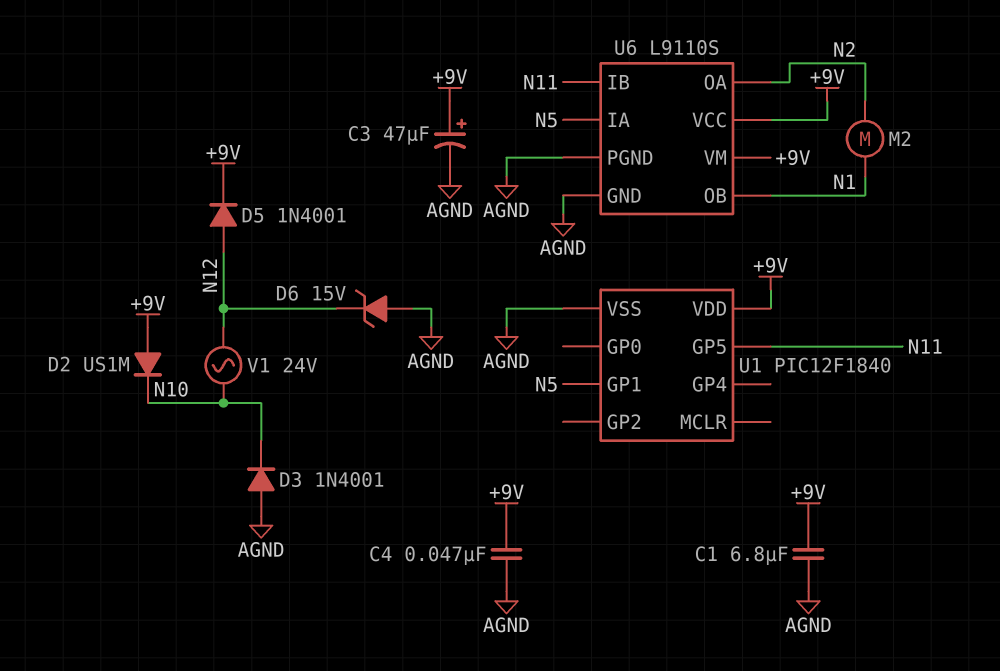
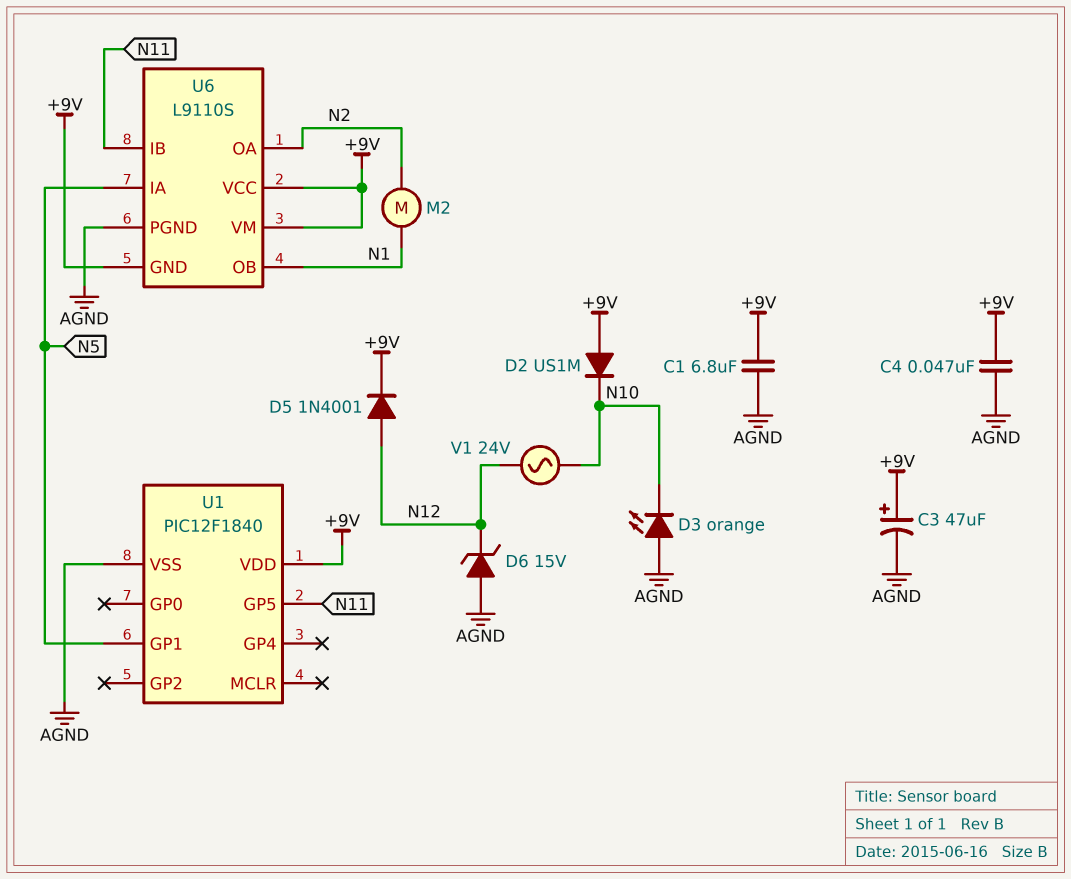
D3: diode 1N4001 (A AGND, K N10) -> LED orange (A AGND, K N10)
U6 pin GND: AGND -> +9V

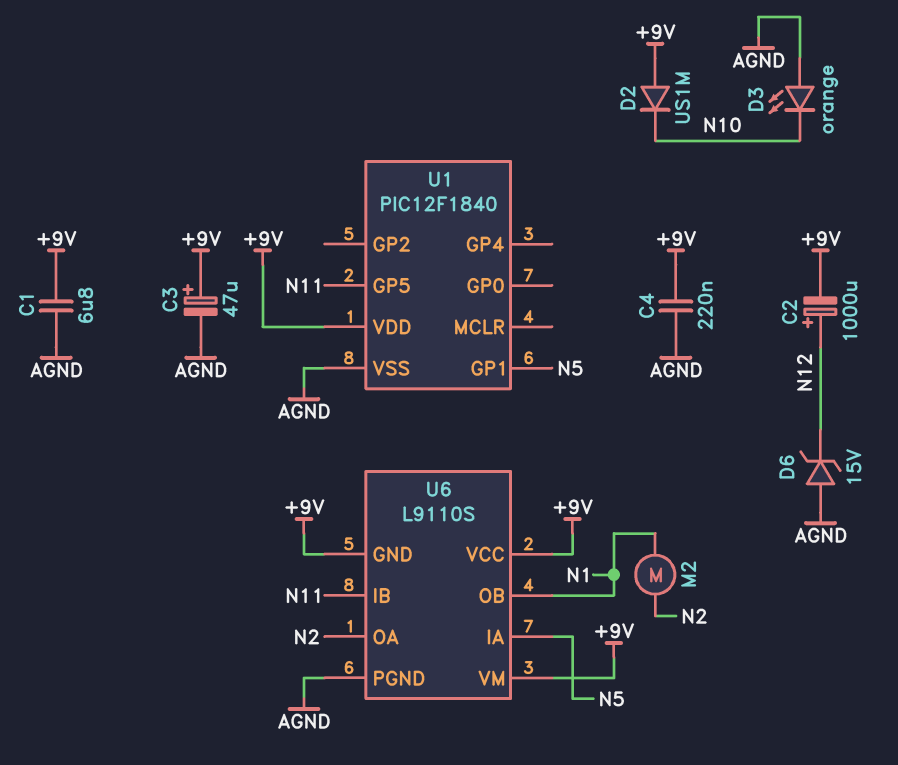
C2: none -> 1000uF (plus N12, minus +9V)
C4: 47nF (+9V, AGND) -> 220nF (+9V, AGND)
D5: diode 1N4001 (A N12, K +9V) -> none
V1: AC 24V (N10, N12) -> none

